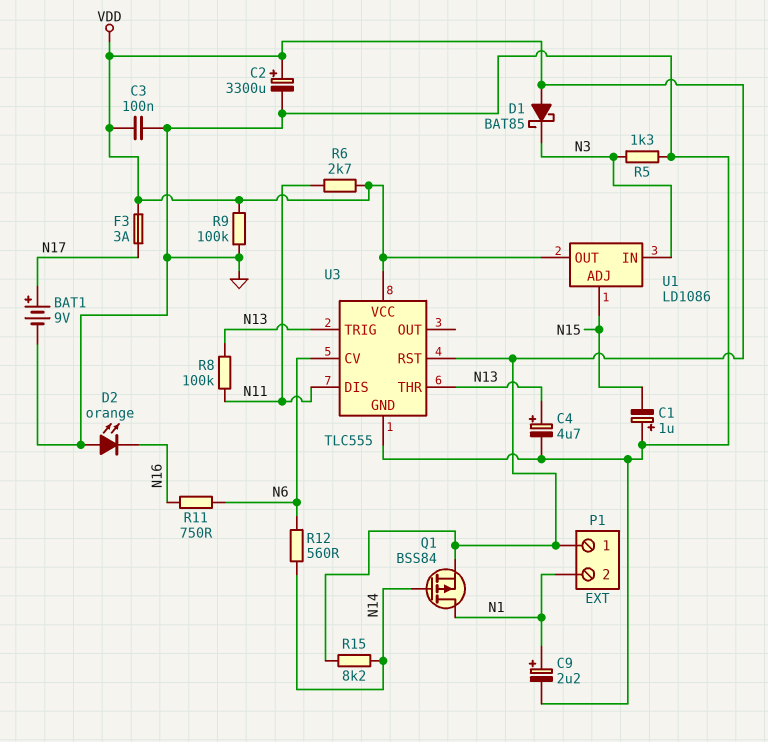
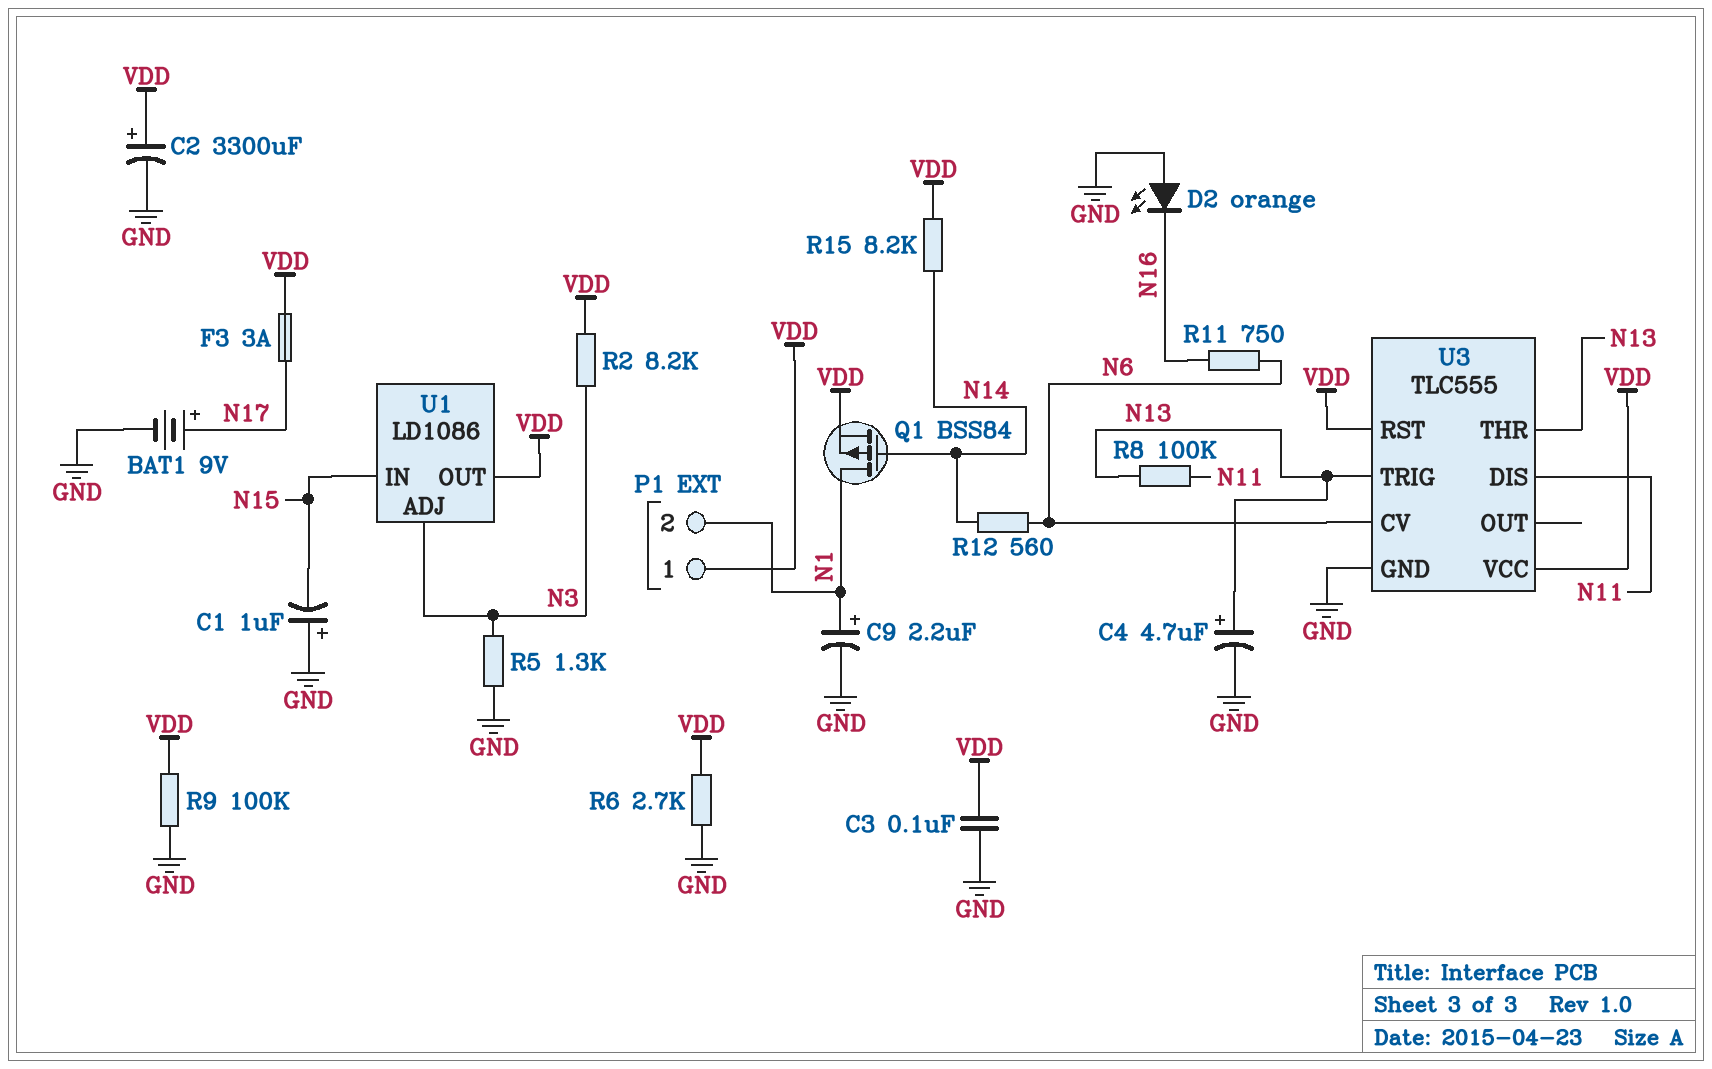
D1: schottky BAT85 (A VDD, K N3) -> none
R2: none -> 8.2k (N3, VDD)
R6: 2.7k (N11, VDD) -> 2.7k (GND, VDD)
U1 pin ADJ: N15 -> N3
U1 pin IN: N3 -> N15

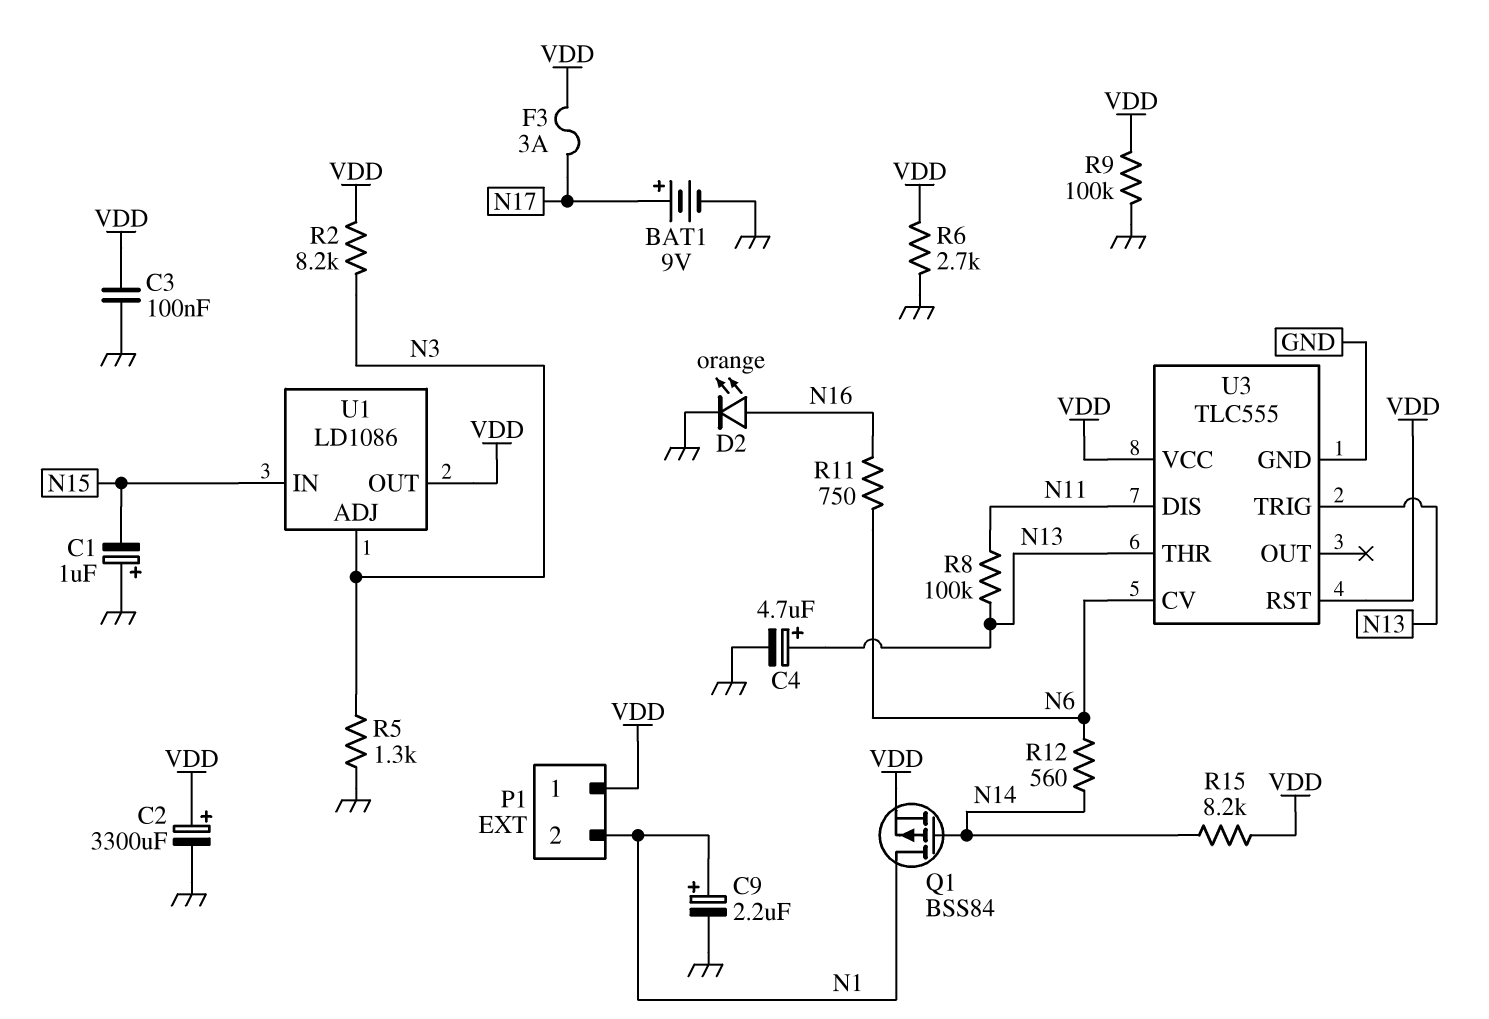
D2: LED orange (A GND, K N16) -> LED orange (A N16, K GND)

